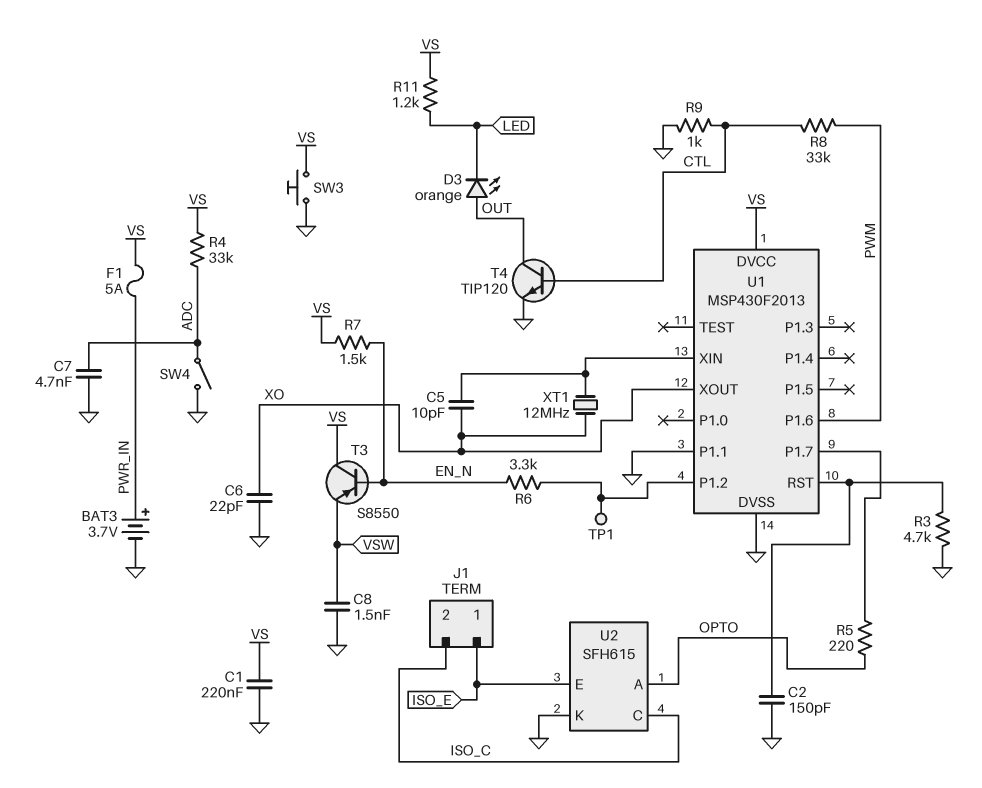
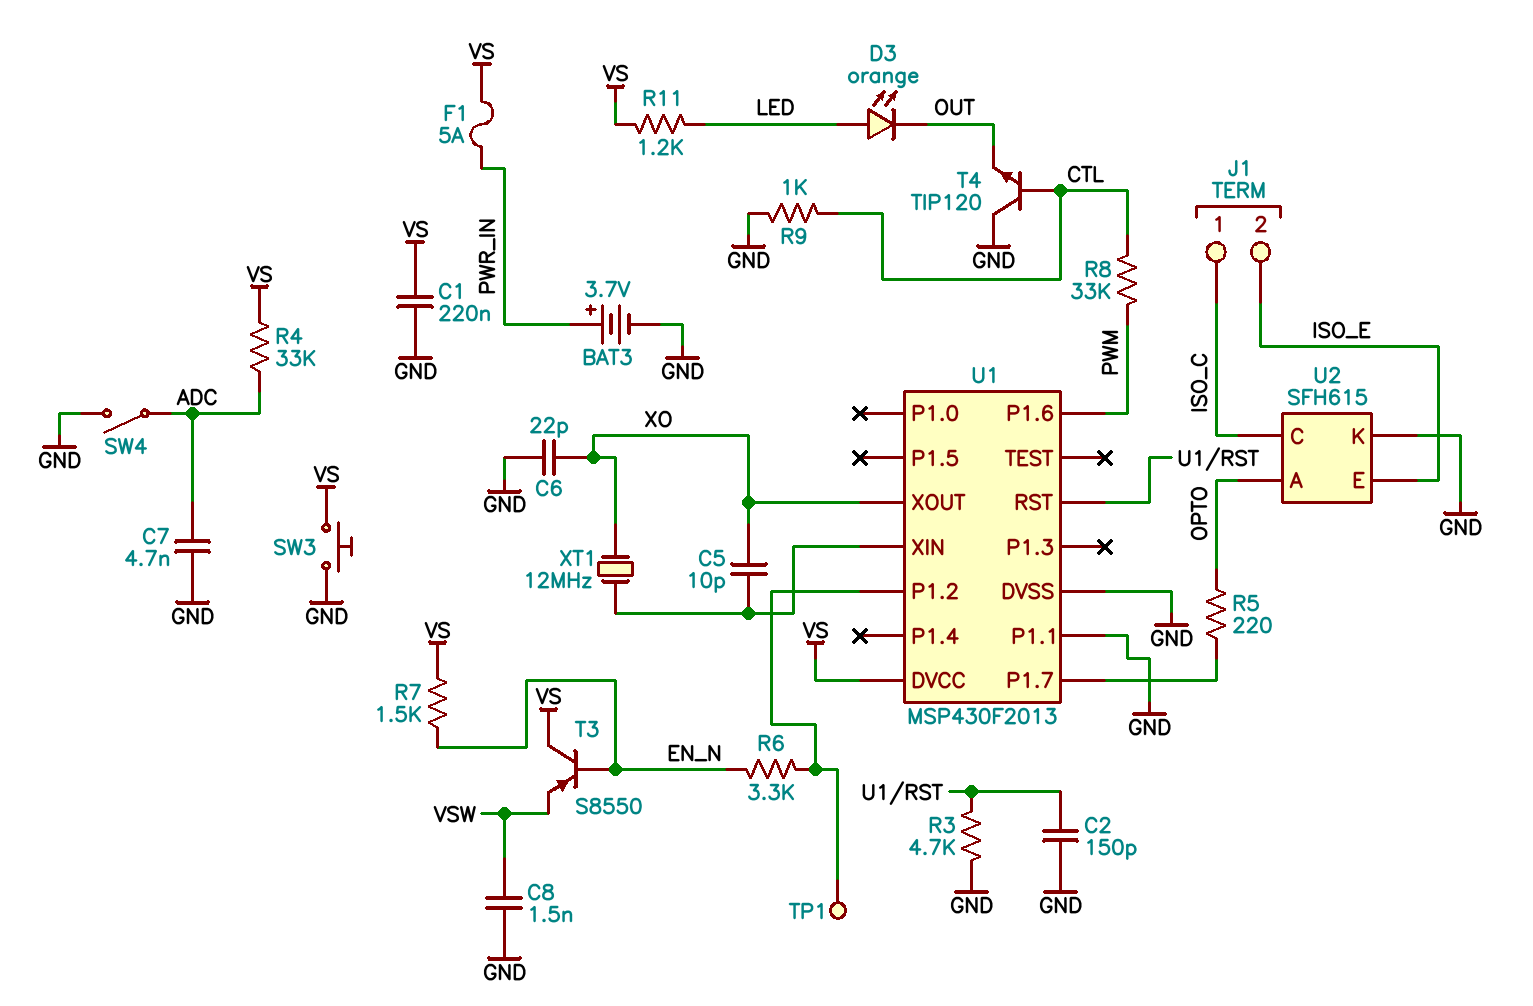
D3: LED orange (A OUT, K LED) -> LED orange (A LED, K OUT)
J1 pin 1: ISO_E -> ISO_C
J1 pin 2: ISO_C -> ISO_E
T4: NPN TIP120 (B CTL, C OUT, E GND) -> NPN TIP120 (B CTL, C GND, E OUT)

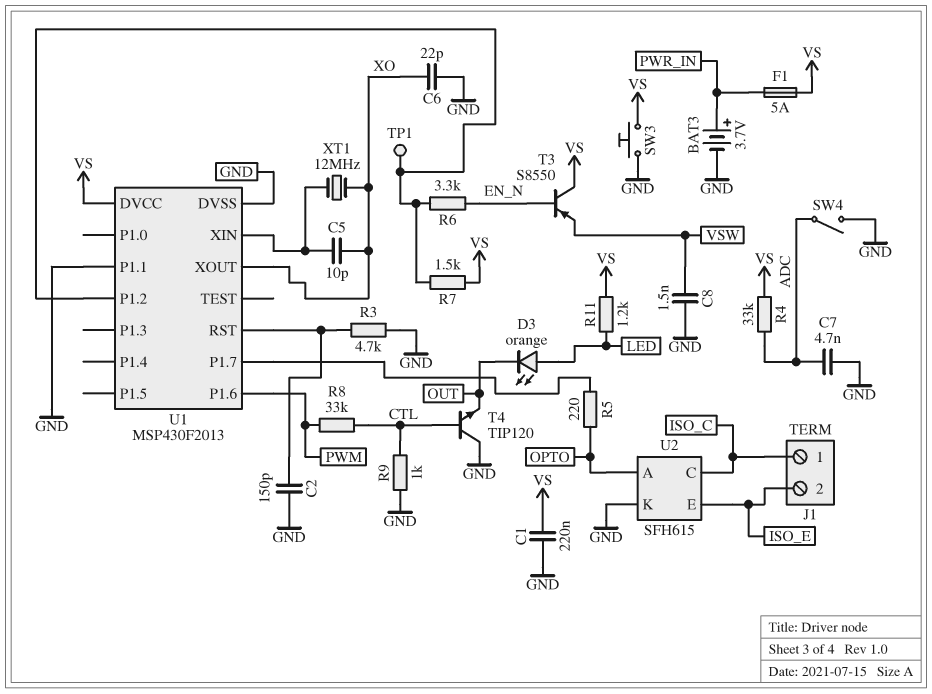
R7: 1.5k (EN_N, VS) -> 1.5k (U1/P1.2, VS)

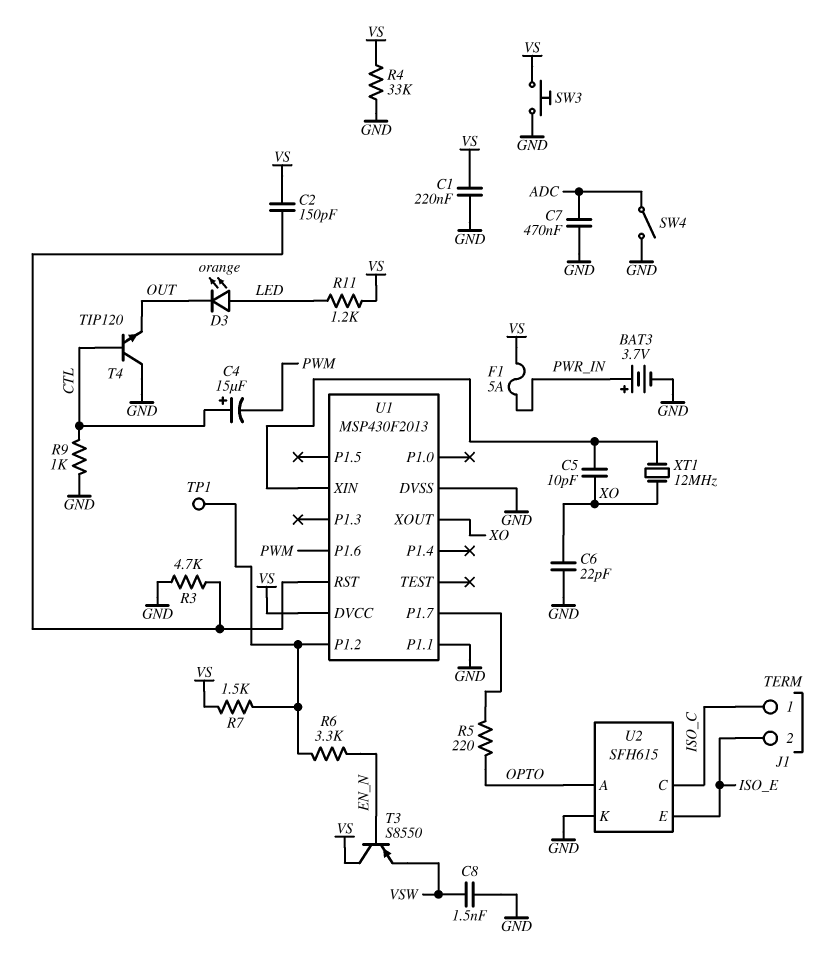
C2: 150pF (GND, U1/RST) -> 150pF (U1/RST, VS)
C4: none -> 15uF (plus CTL, minus PWM)
C7: 4.7nF (ADC, GND) -> 470nF (ADC, GND)
R4: 33k (ADC, VS) -> 33k (GND, VS)
R8: 33k (CTL, PWM) -> none

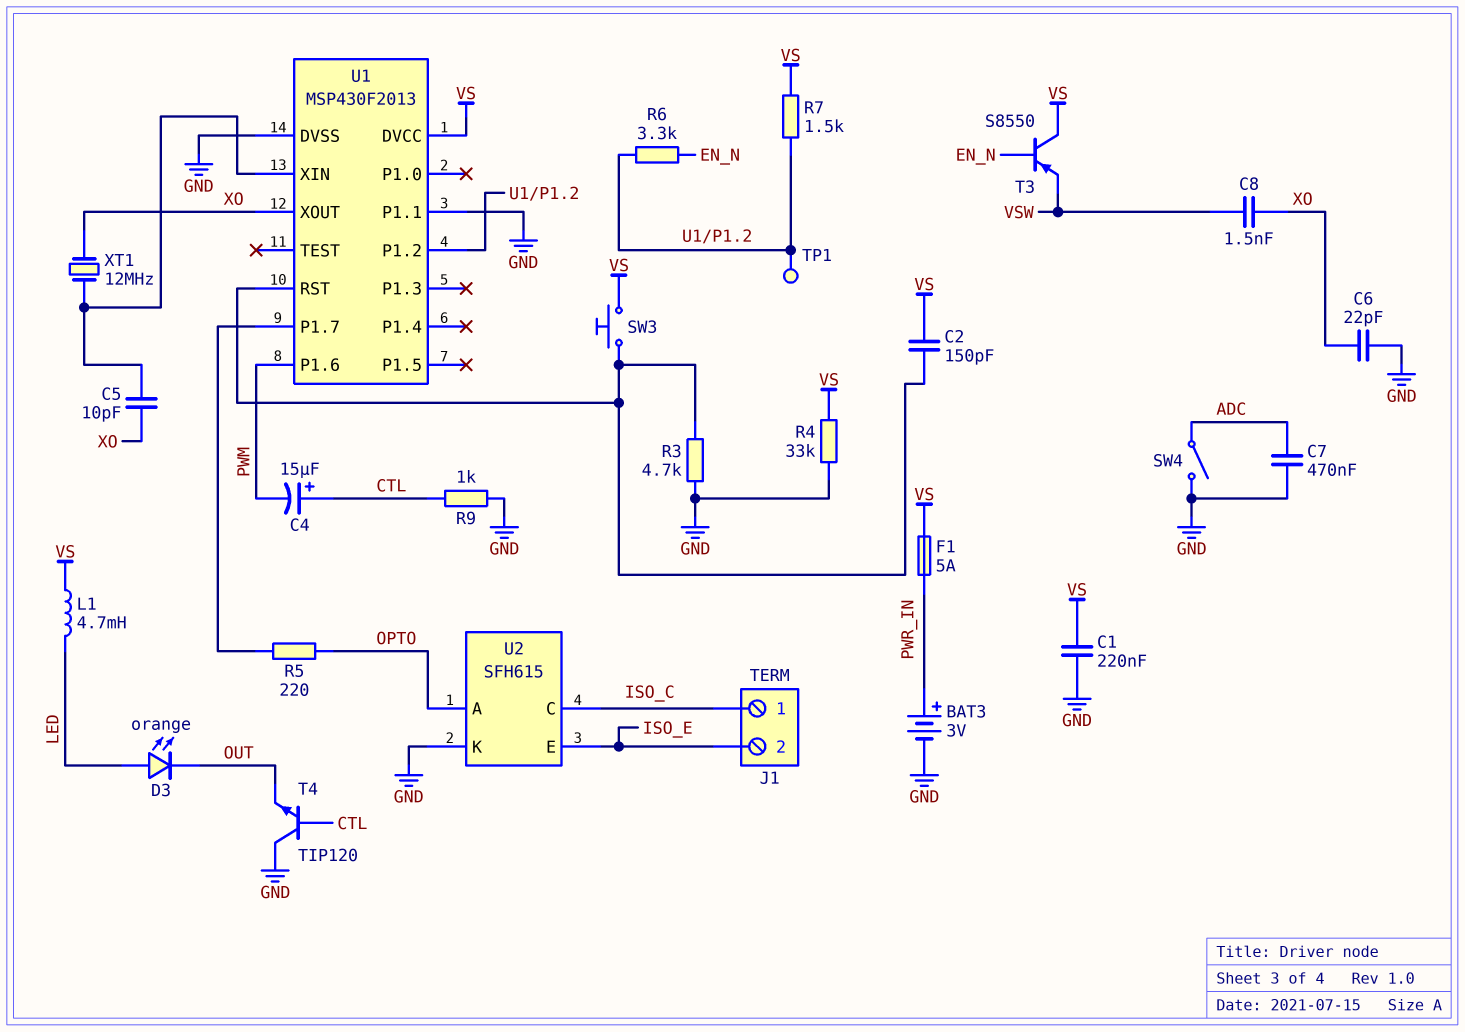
BAT3: 3.7V (plus PWR_IN, minus GND) -> 3V (plus PWR_IN, minus GND)
C8: 1.5nF (GND, VSW) -> 1.5nF (VSW, XO)
L1: none -> 4.7mH (LED, VS)
R11: 1.2k (LED, VS) -> none
SW3: button (GND, VS) -> button (U1/RST, VS)

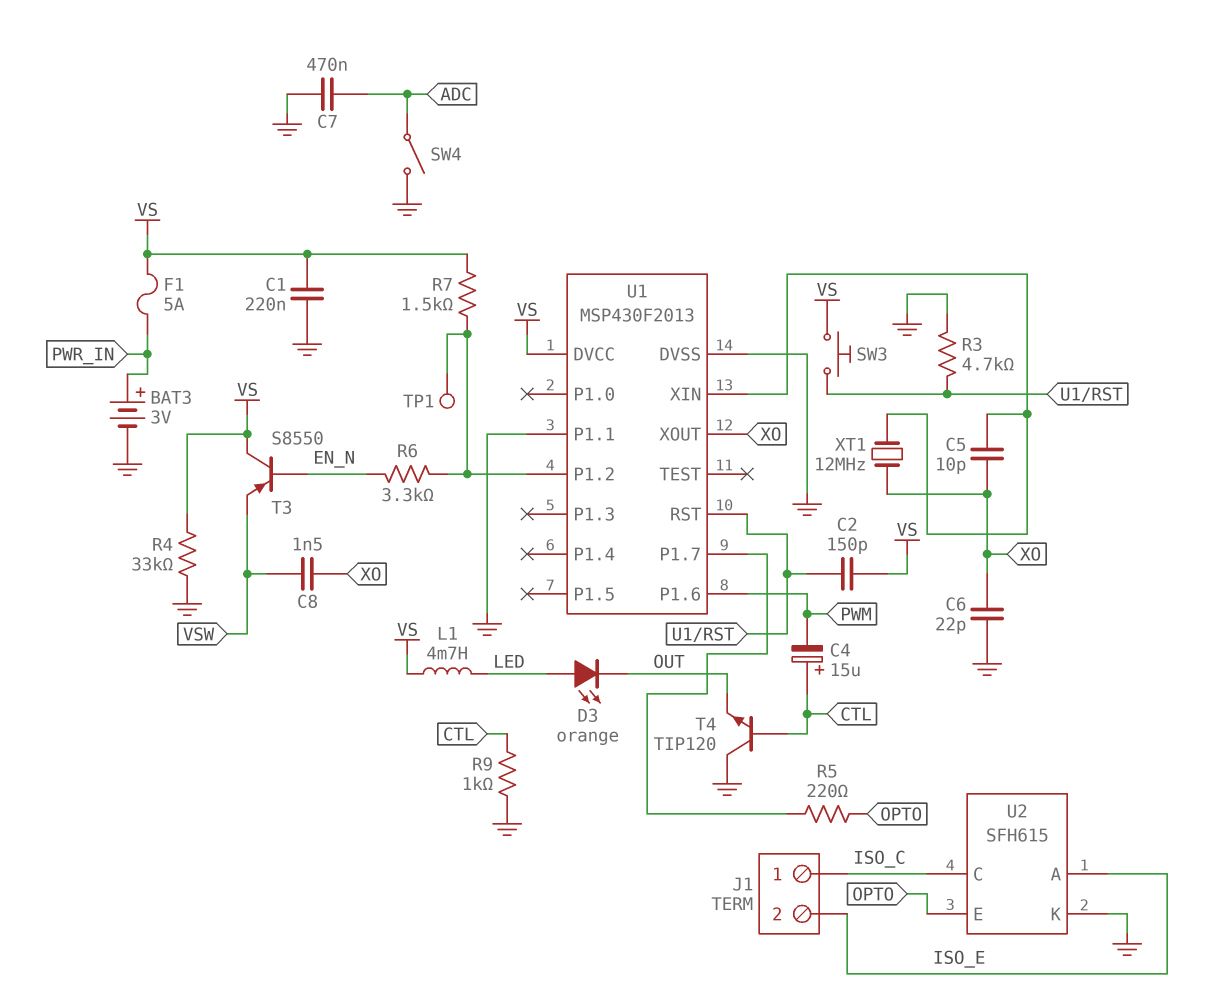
U2 pin A: OPTO -> ISO_E
U2 pin E: ISO_E -> OPTO

